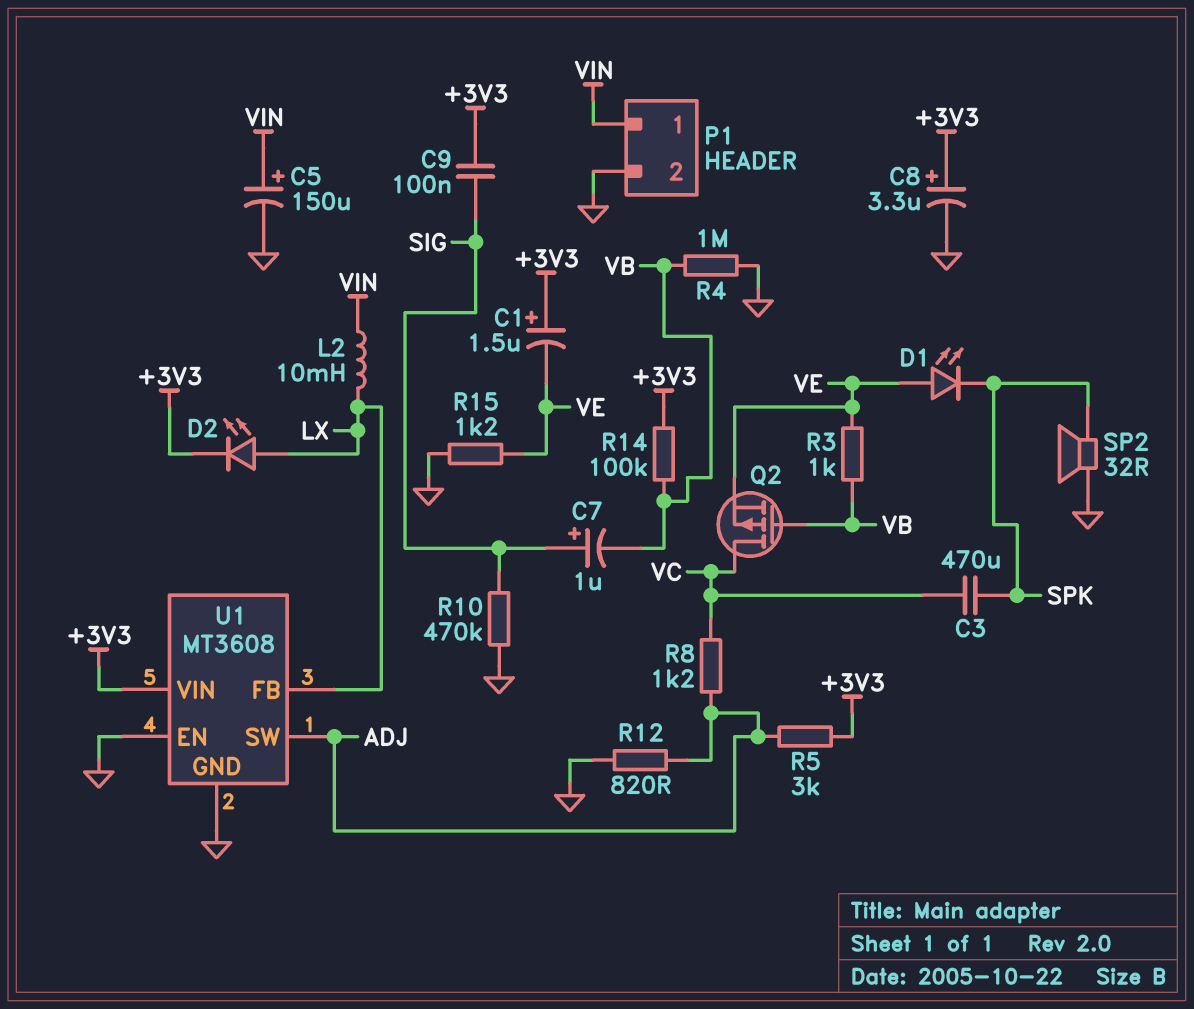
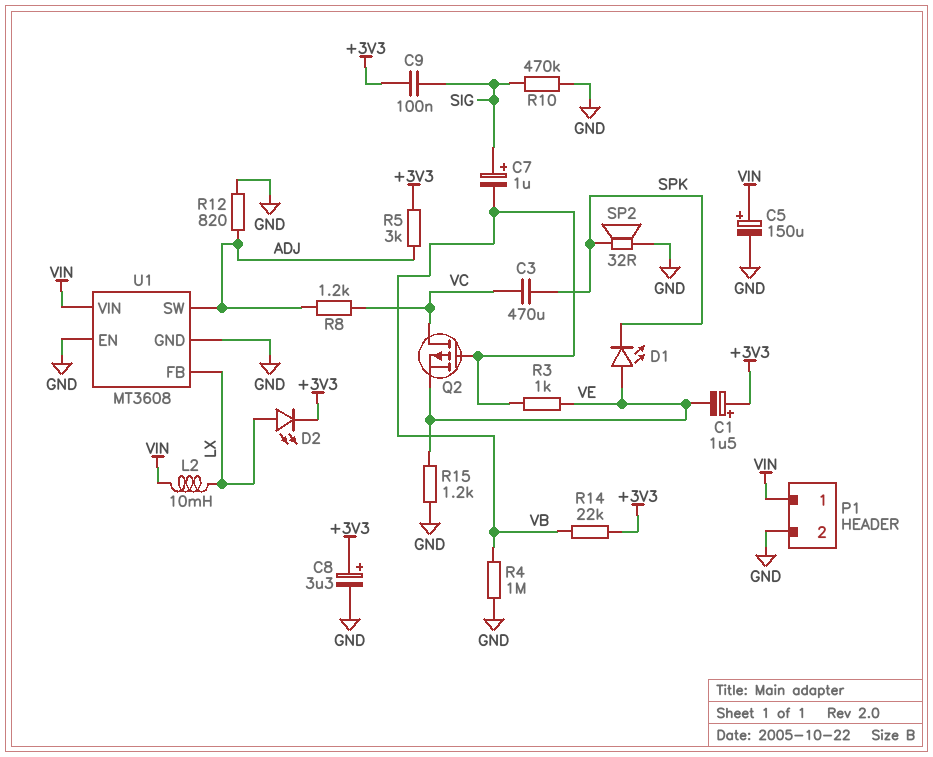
R14: 100k (+3V3, VB) -> 22k (+3V3, VB)
U1 pin VIN: +3V3 -> VIN

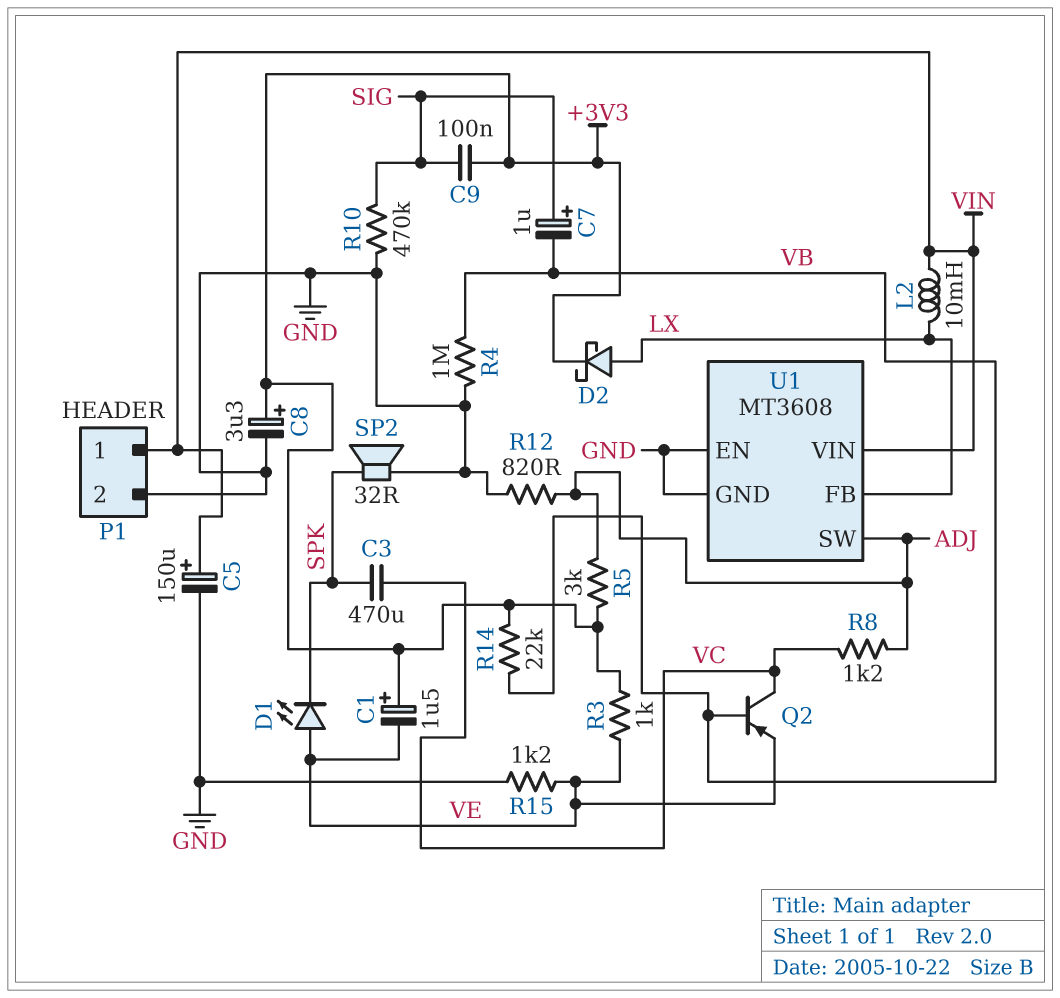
D2: LED (A LX, K +3V3) -> schottky (A LX, K +3V3)
Q2: PMOS (G VB, D VC, S VE) -> PNP (B VB, C VC, E VE)
R3: 1k (VB, VE) -> 1k (+3V3, VE)

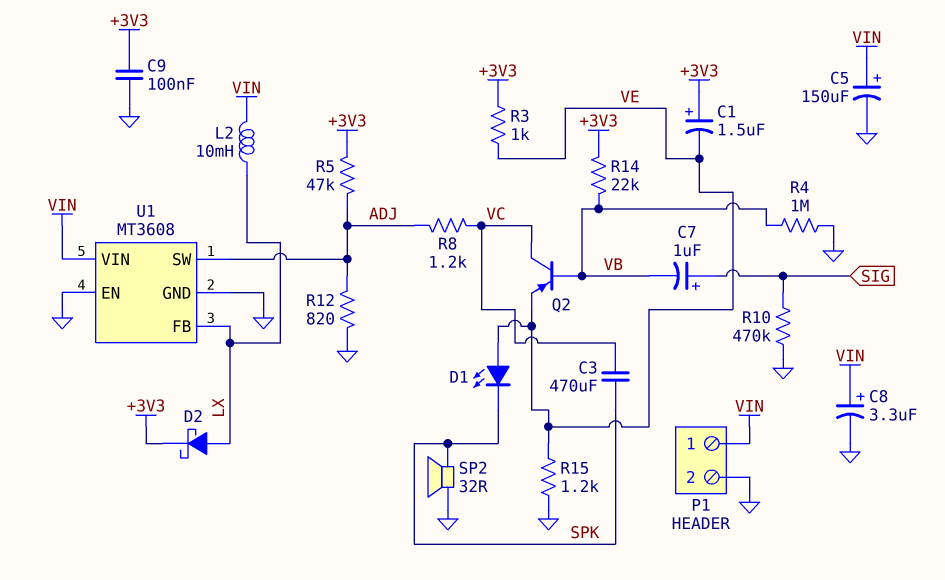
C8: 3.3uF (plus +3V3, minus GND) -> 3.3uF (plus VIN, minus GND)
C9: 100nF (+3V3, SIG) -> 100nF (+3V3, GND)
R5: 3k (+3V3, ADJ) -> 47k (+3V3, ADJ)

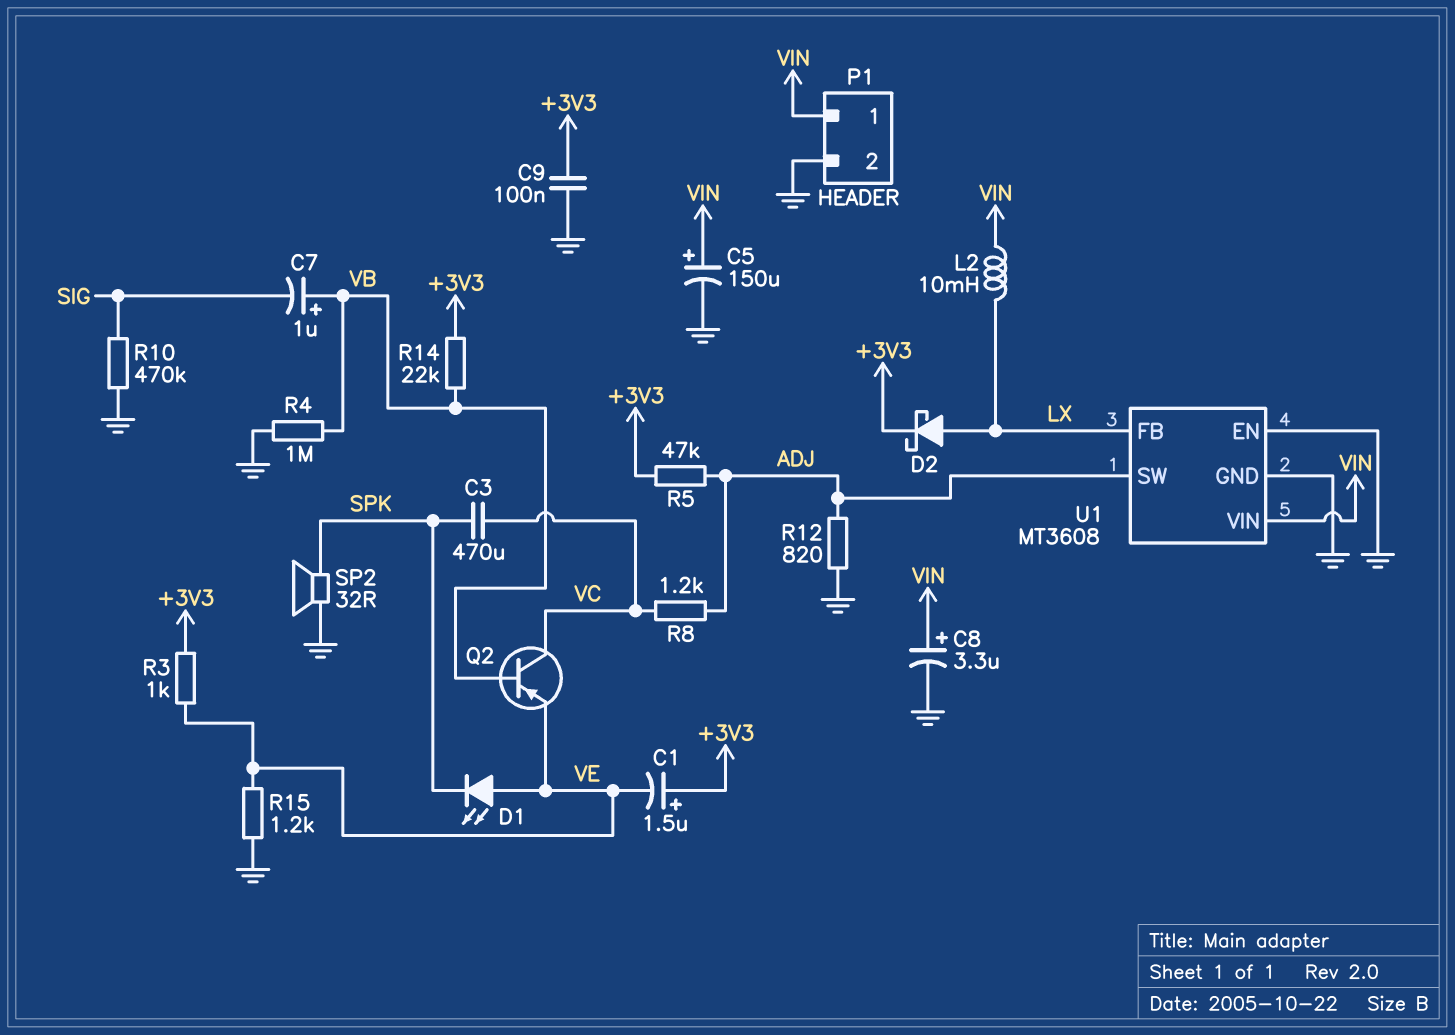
C7: 1uF (plus SIG, minus VB) -> 1uF (plus VB, minus SIG)

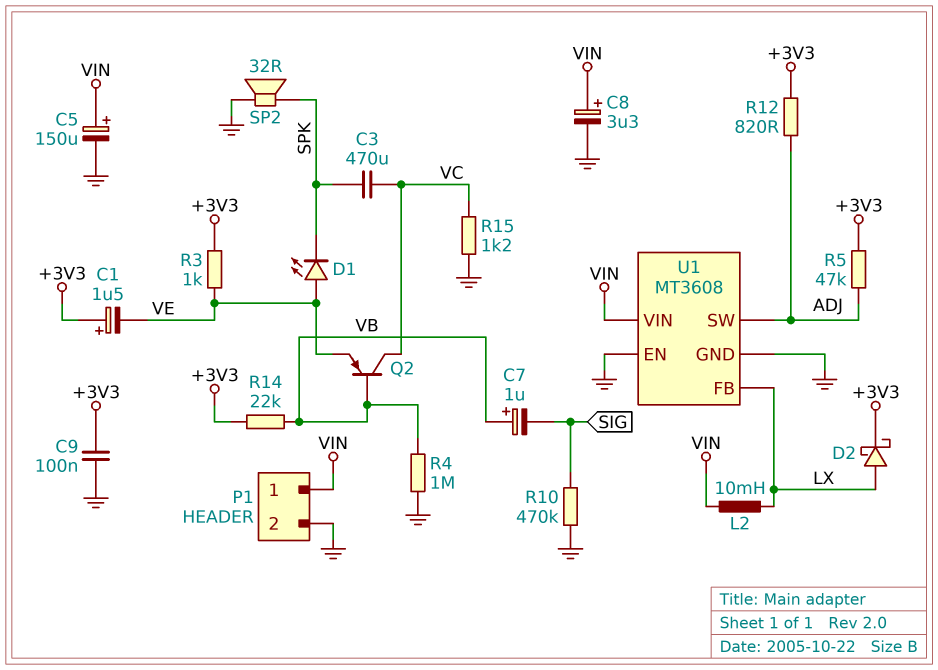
R8: 1.2k (ADJ, VC) -> none
R12: 820 (ADJ, GND) -> 820 (+3V3, ADJ)
R15: 1.2k (GND, VE) -> 1.2k (GND, VC)

